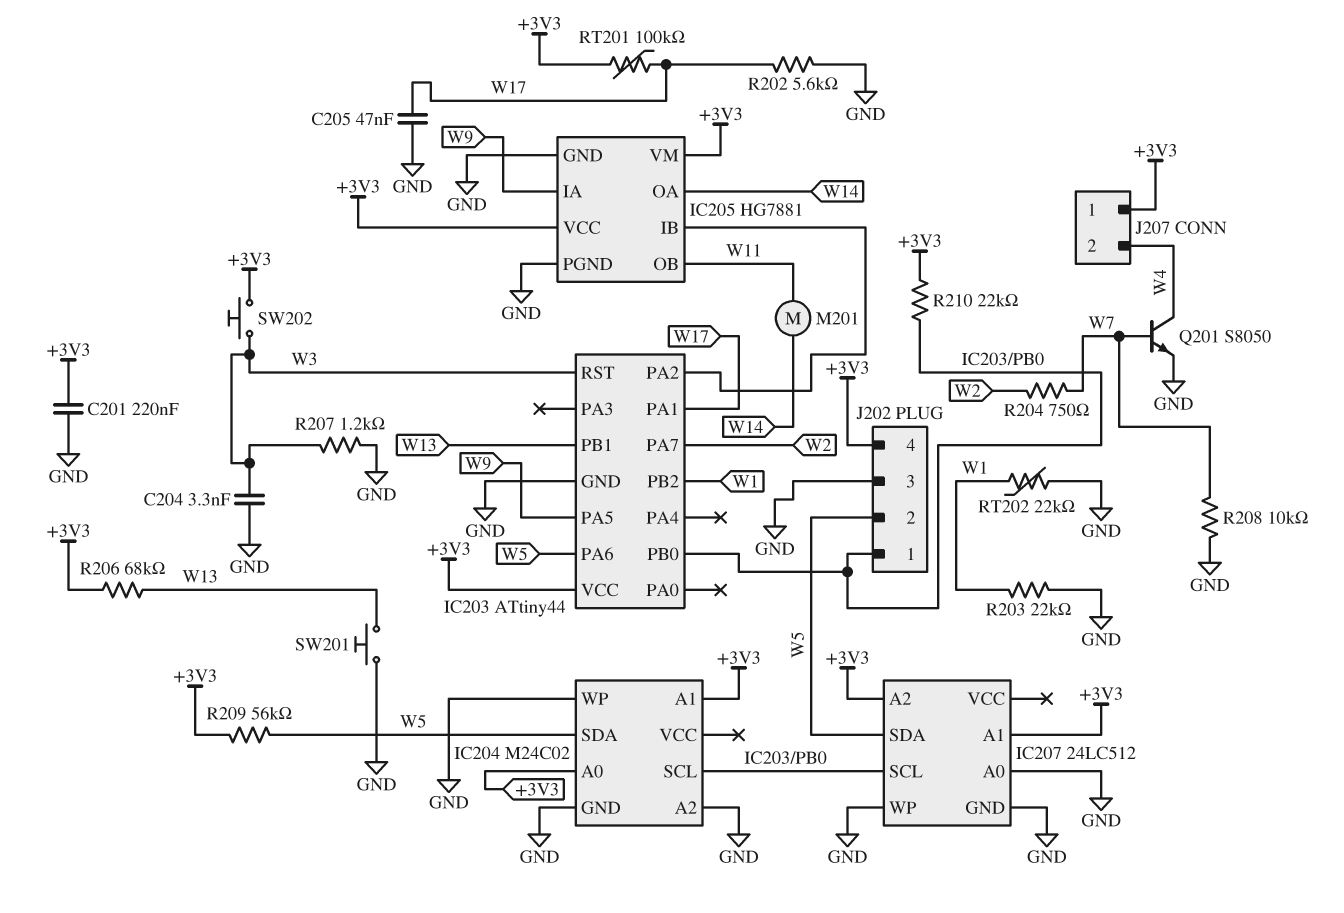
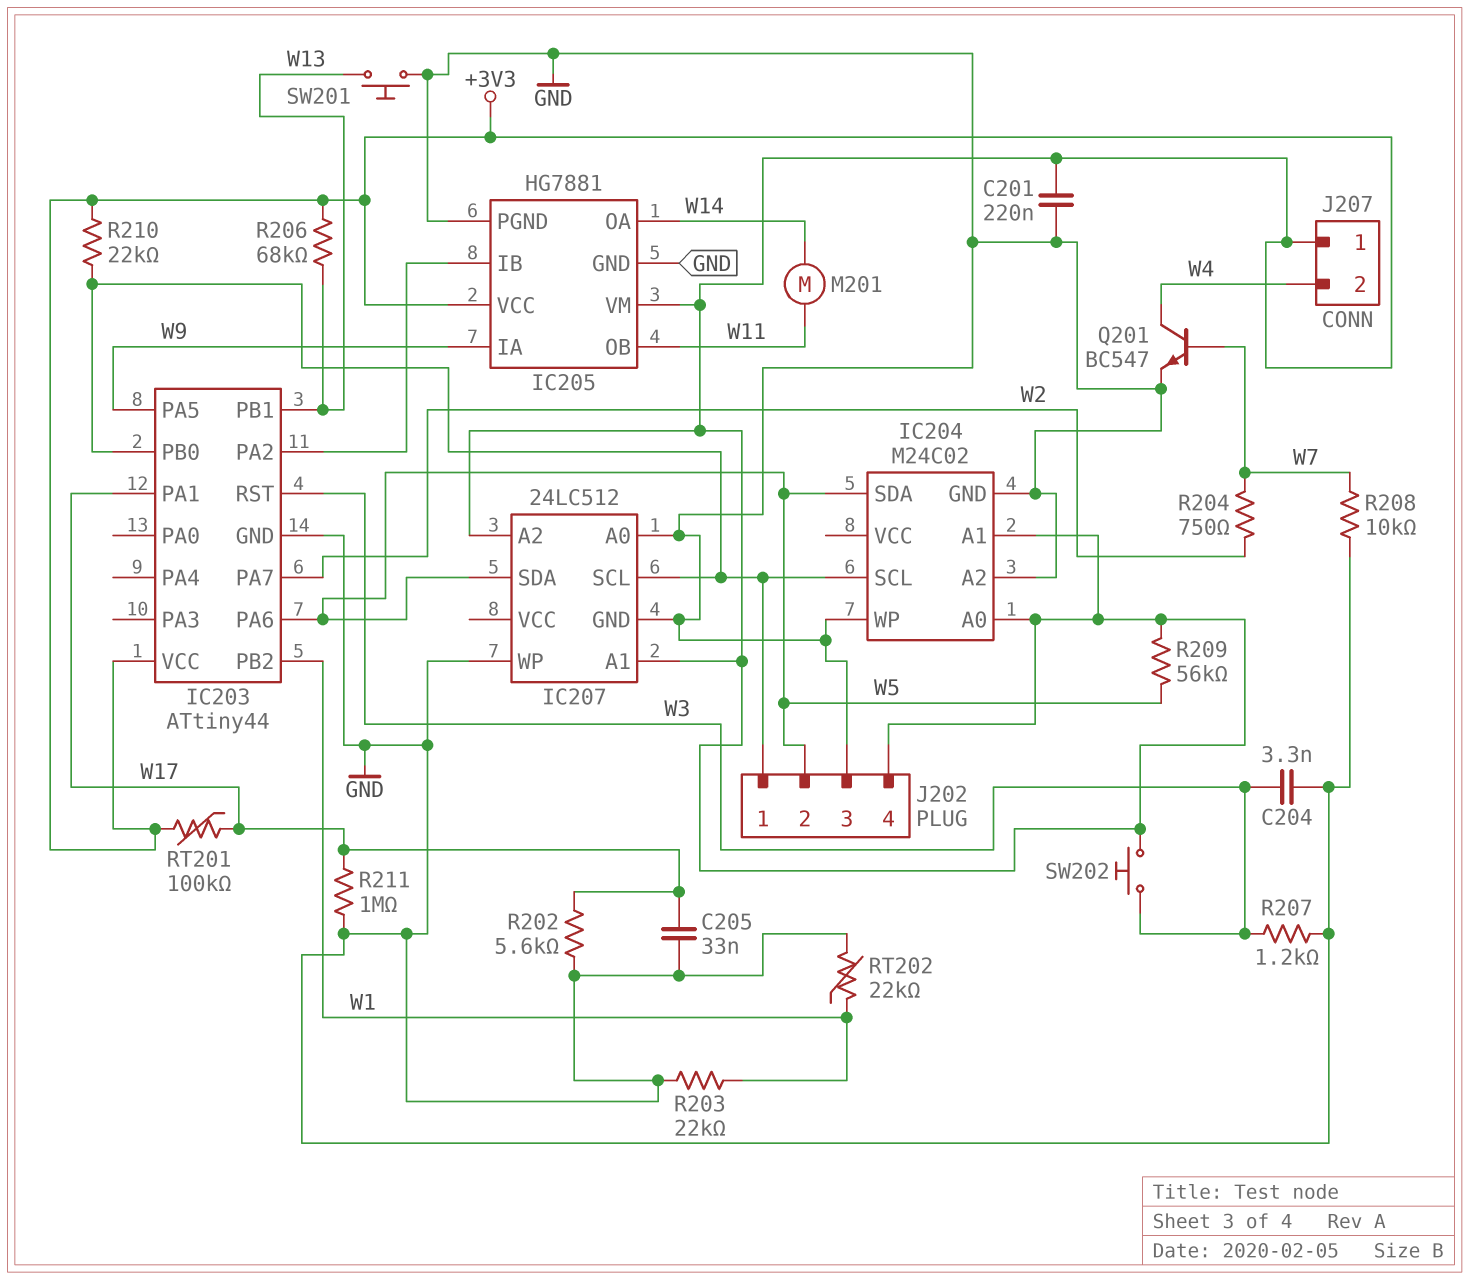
C205: 47nF (GND, W17) -> 33nF (GND, W17)
Q201: NPN S8050 (B W7, C W4, E GND) -> NPN BC547 (B W7, C W4, E GND)
R211: none -> 1M (GND, W17)

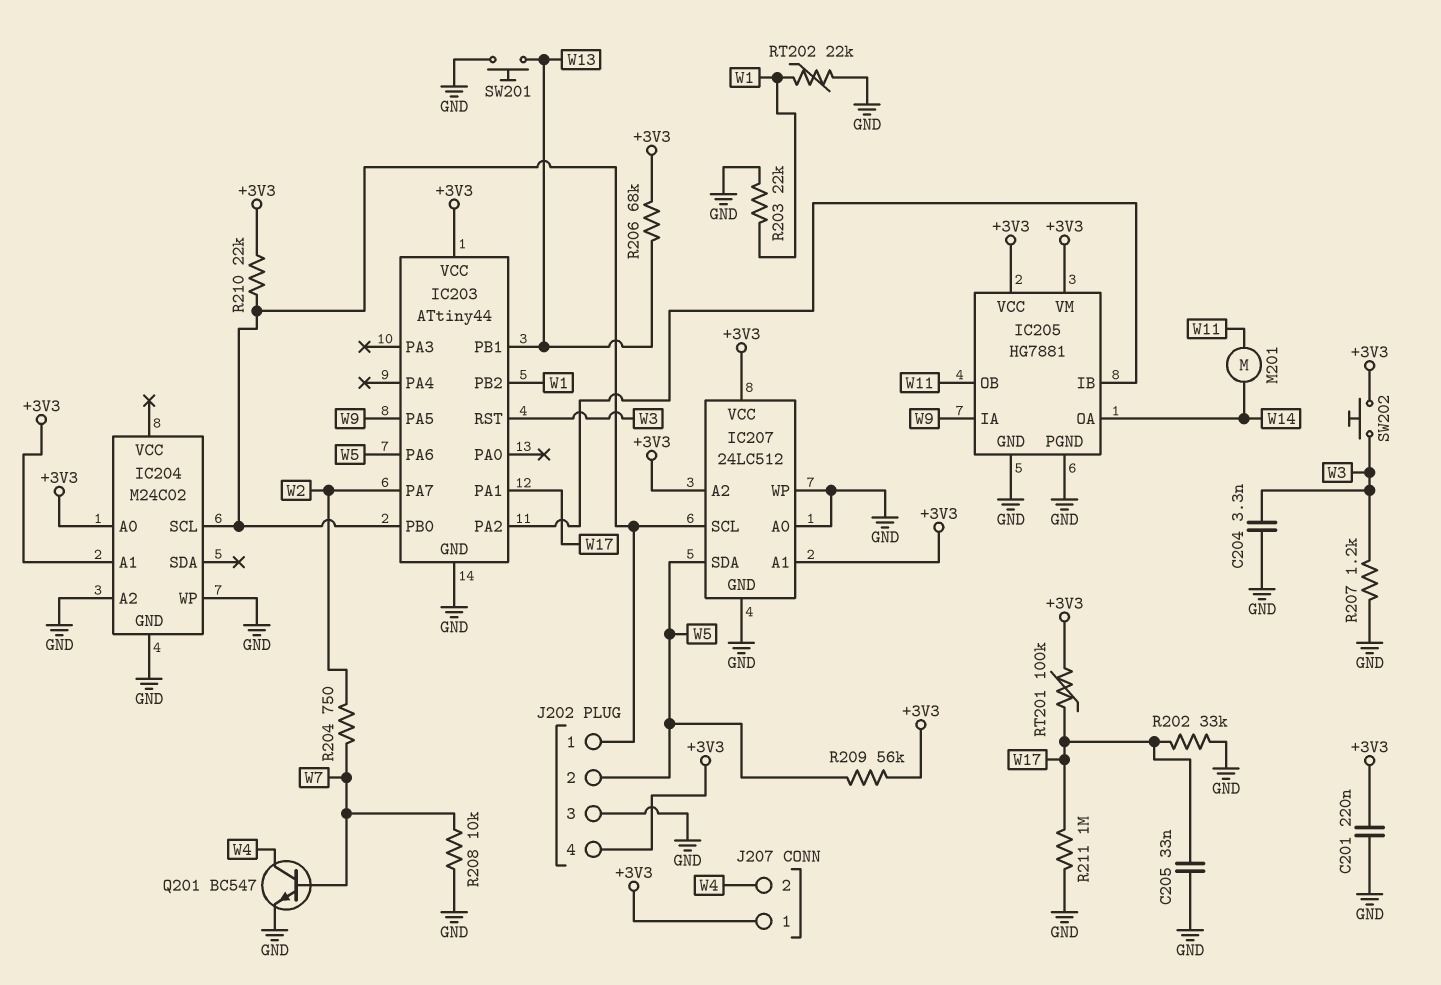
IC204 pin SDA: W5 -> none
IC207 pin VCC: none -> +3V3
R202: 5.6k (GND, W17) -> 33k (GND, W17)

